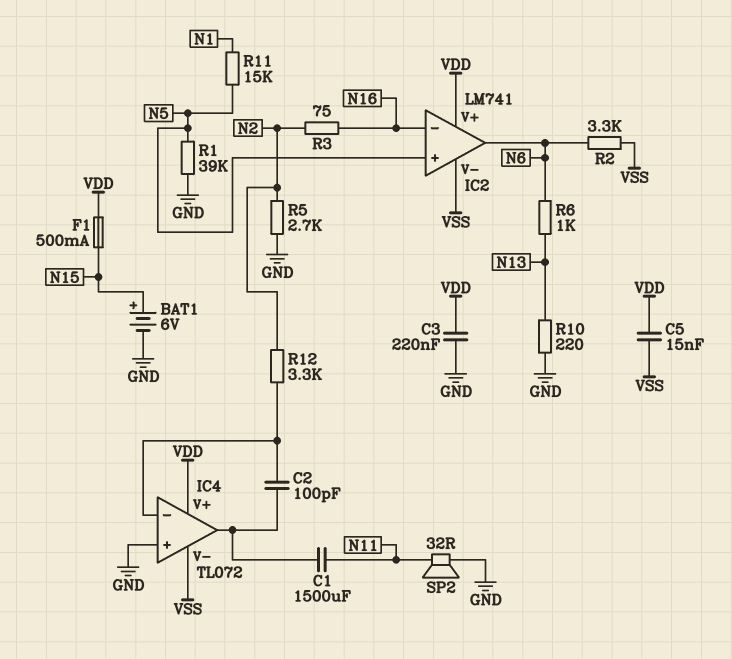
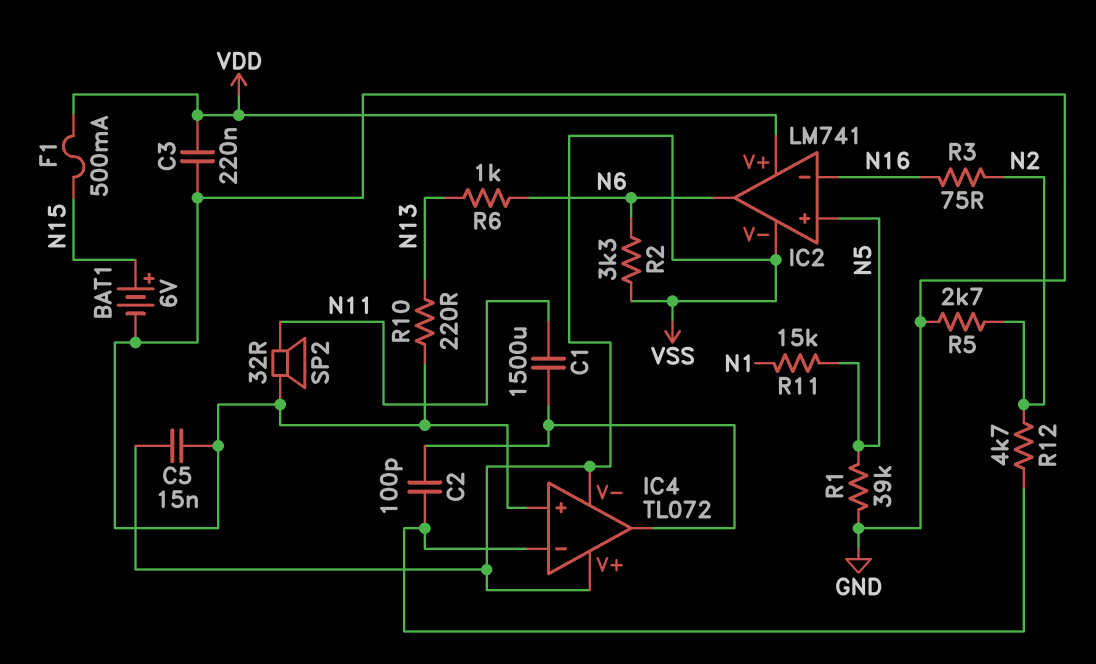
C5: 15nF (VDD, VSS) -> 15nF (GND, VSS)
IC4 pin V+: VDD -> VSS
R12: 3.3k (IC4/in-, N2) -> 4.7k (IC4/in-, N2)

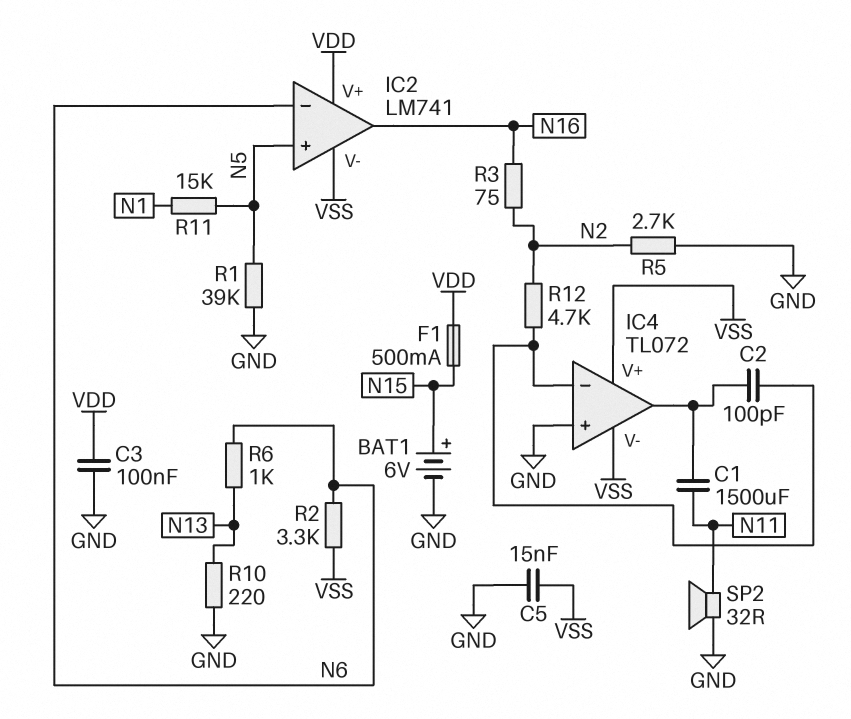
C3: 220nF (GND, VDD) -> 100nF (GND, VDD)
IC2 pin in-: N16 -> N6
IC2 pin out: N6 -> N16

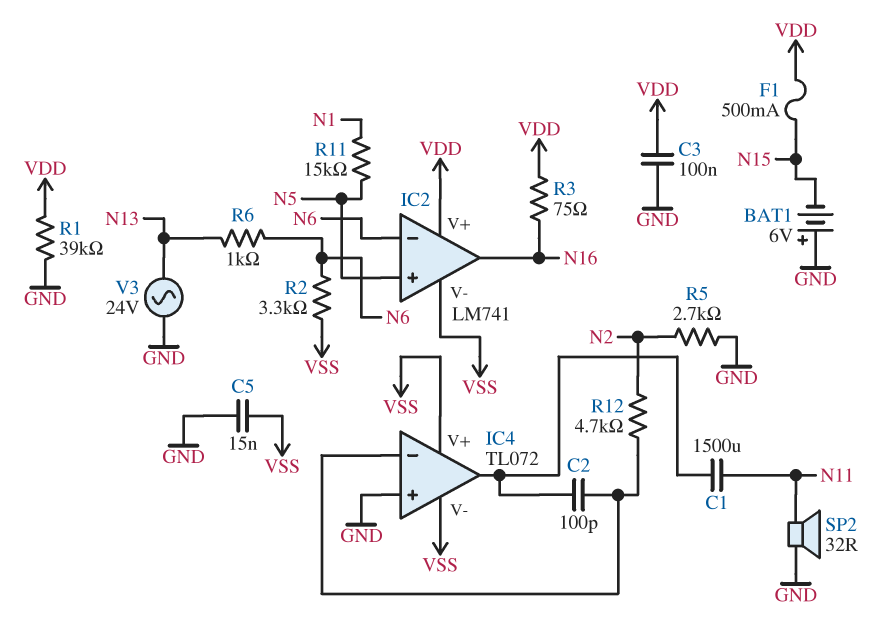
BAT1: 6V (plus N15, minus GND) -> 6V (plus GND, minus N15)
R1: 39k (GND, N5) -> 39k (GND, VDD)
R3: 75 (N2, N16) -> 75 (N16, VDD)
R10: 220 (GND, N13) -> none
V3: none -> AC 24V (GND, N13)

